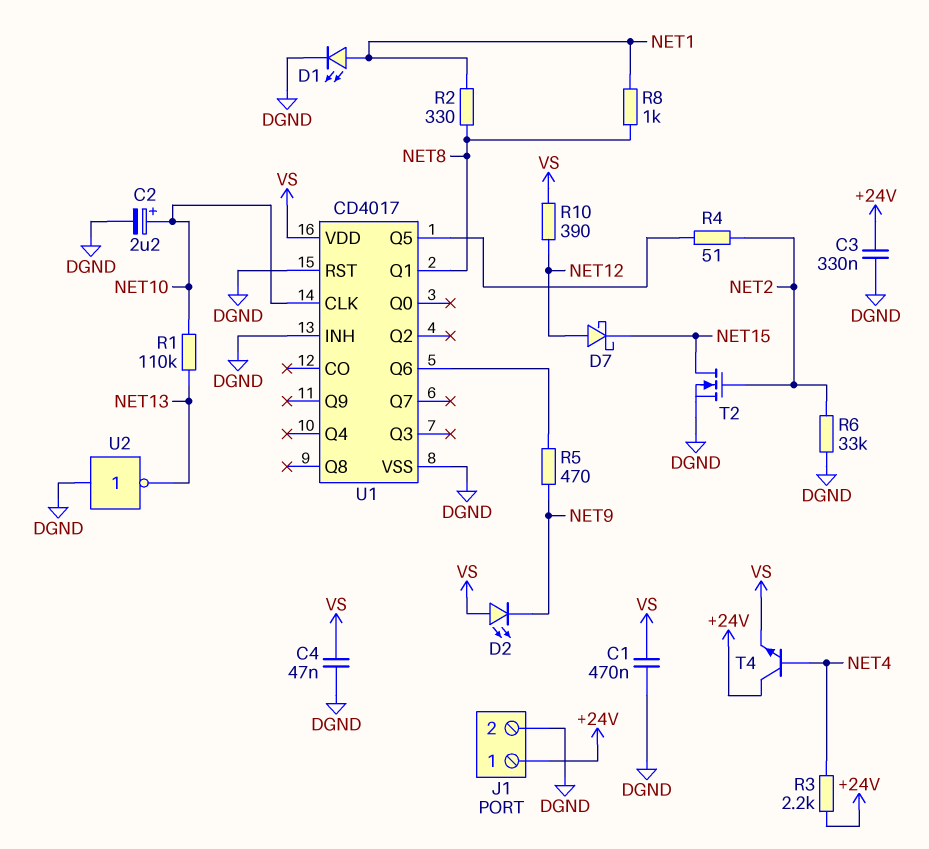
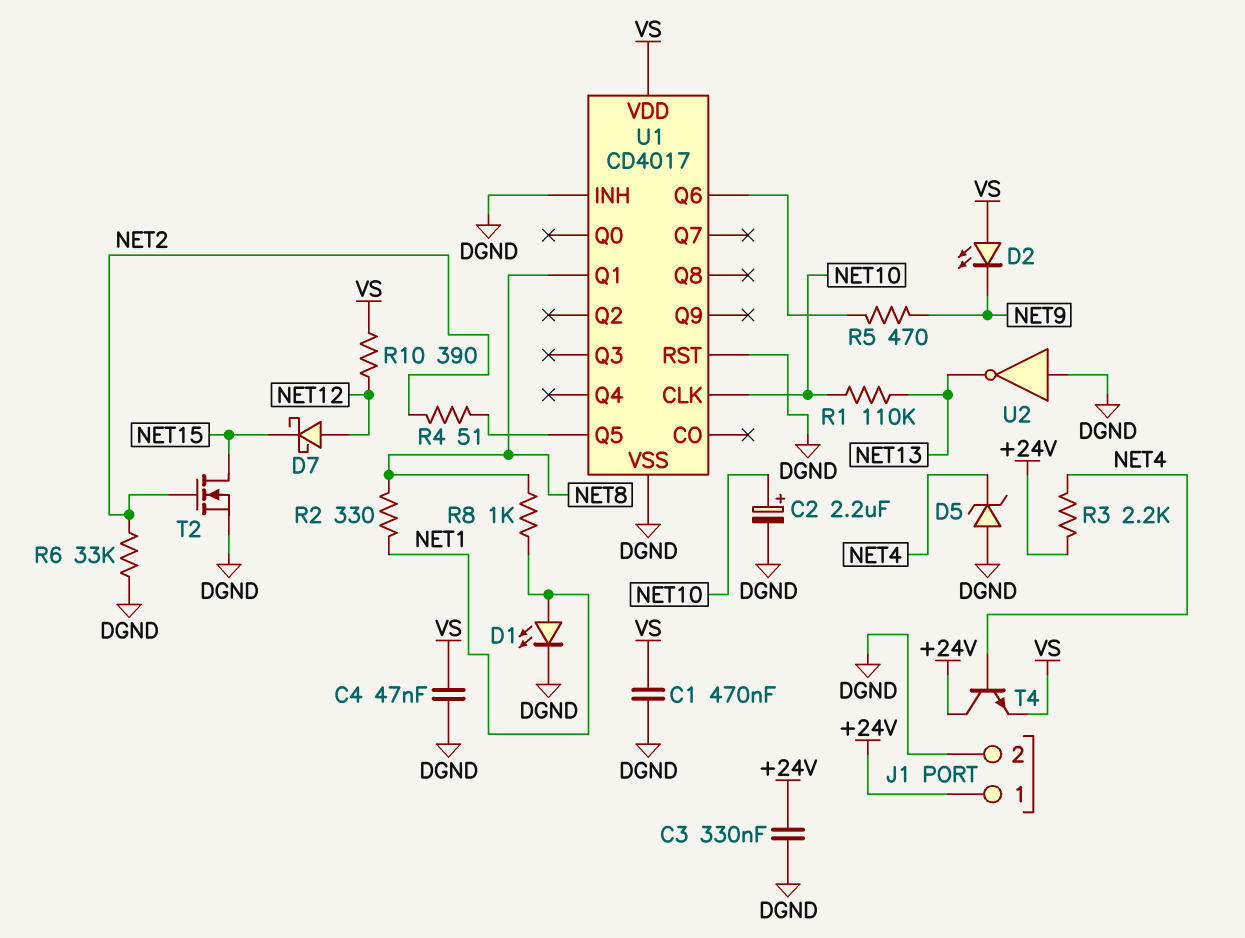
D5: none -> zener (A DGND, K NET4)

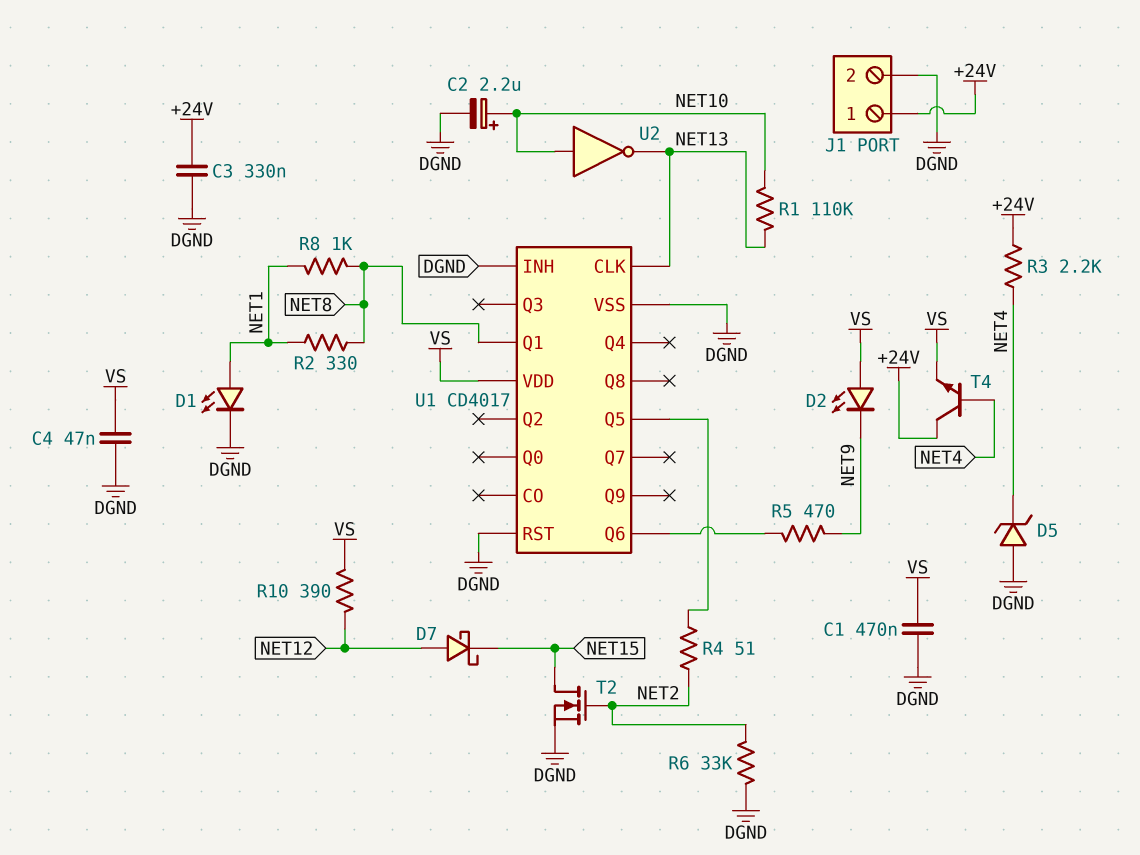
U1 pin CLK: NET10 -> NET13
U2: NOT (in DGND, out NET13) -> NOT (in NET10, out NET13)

